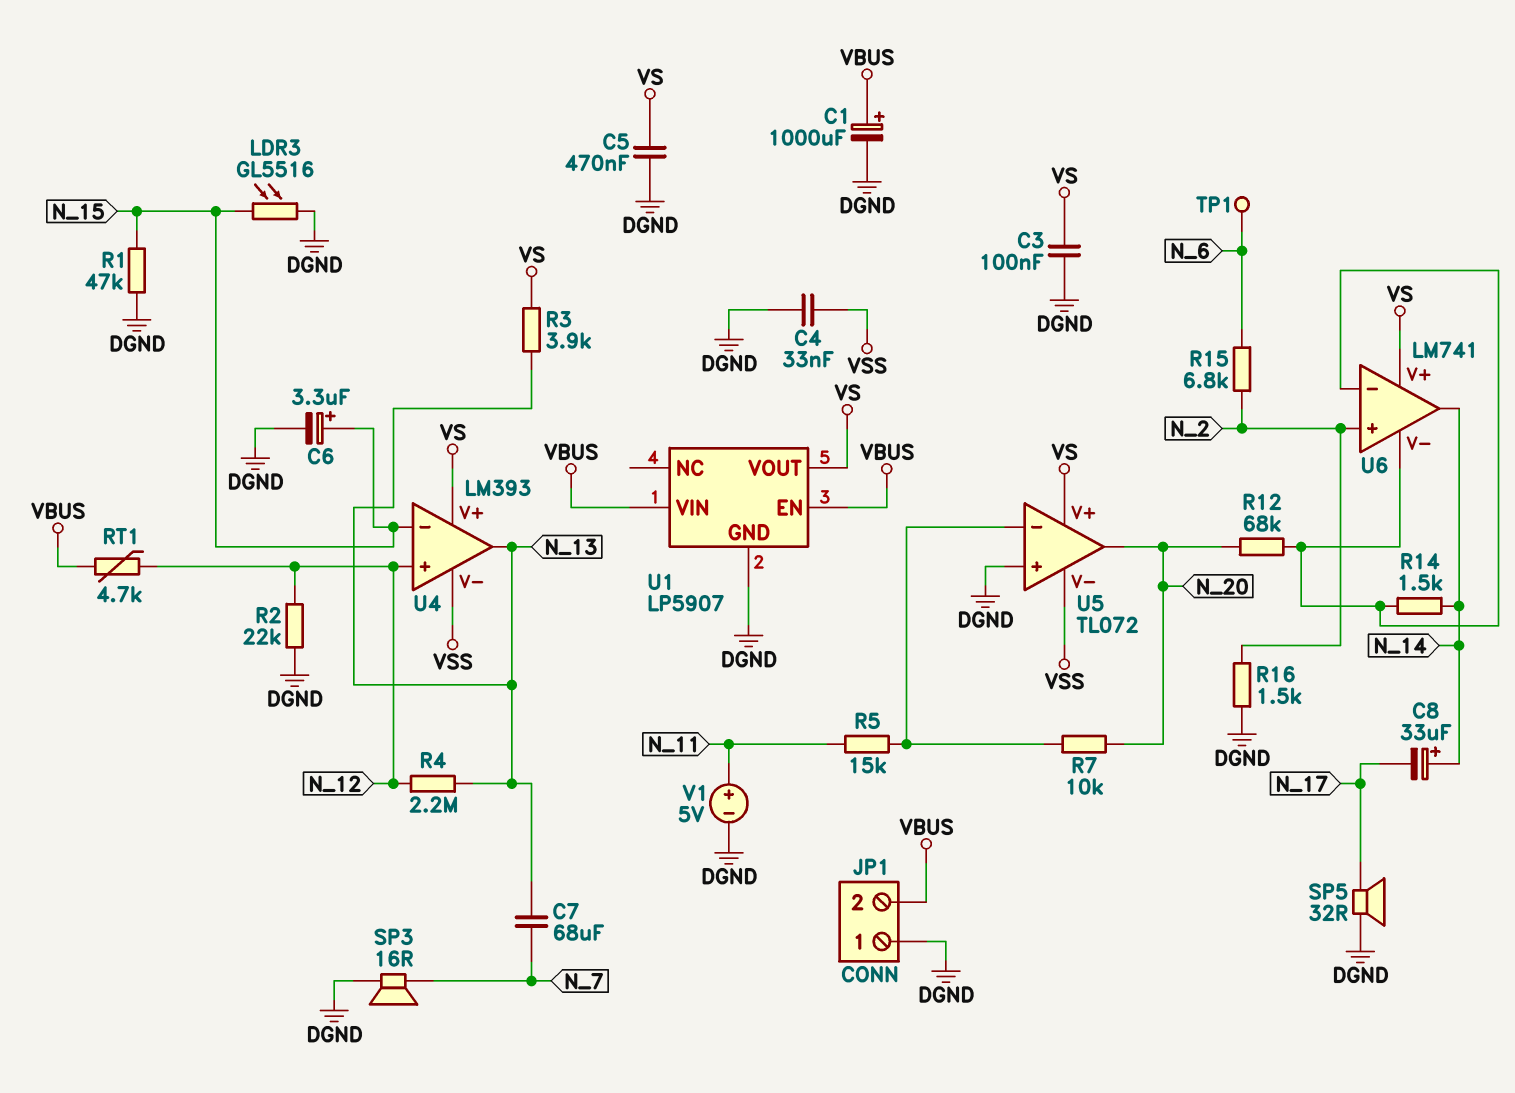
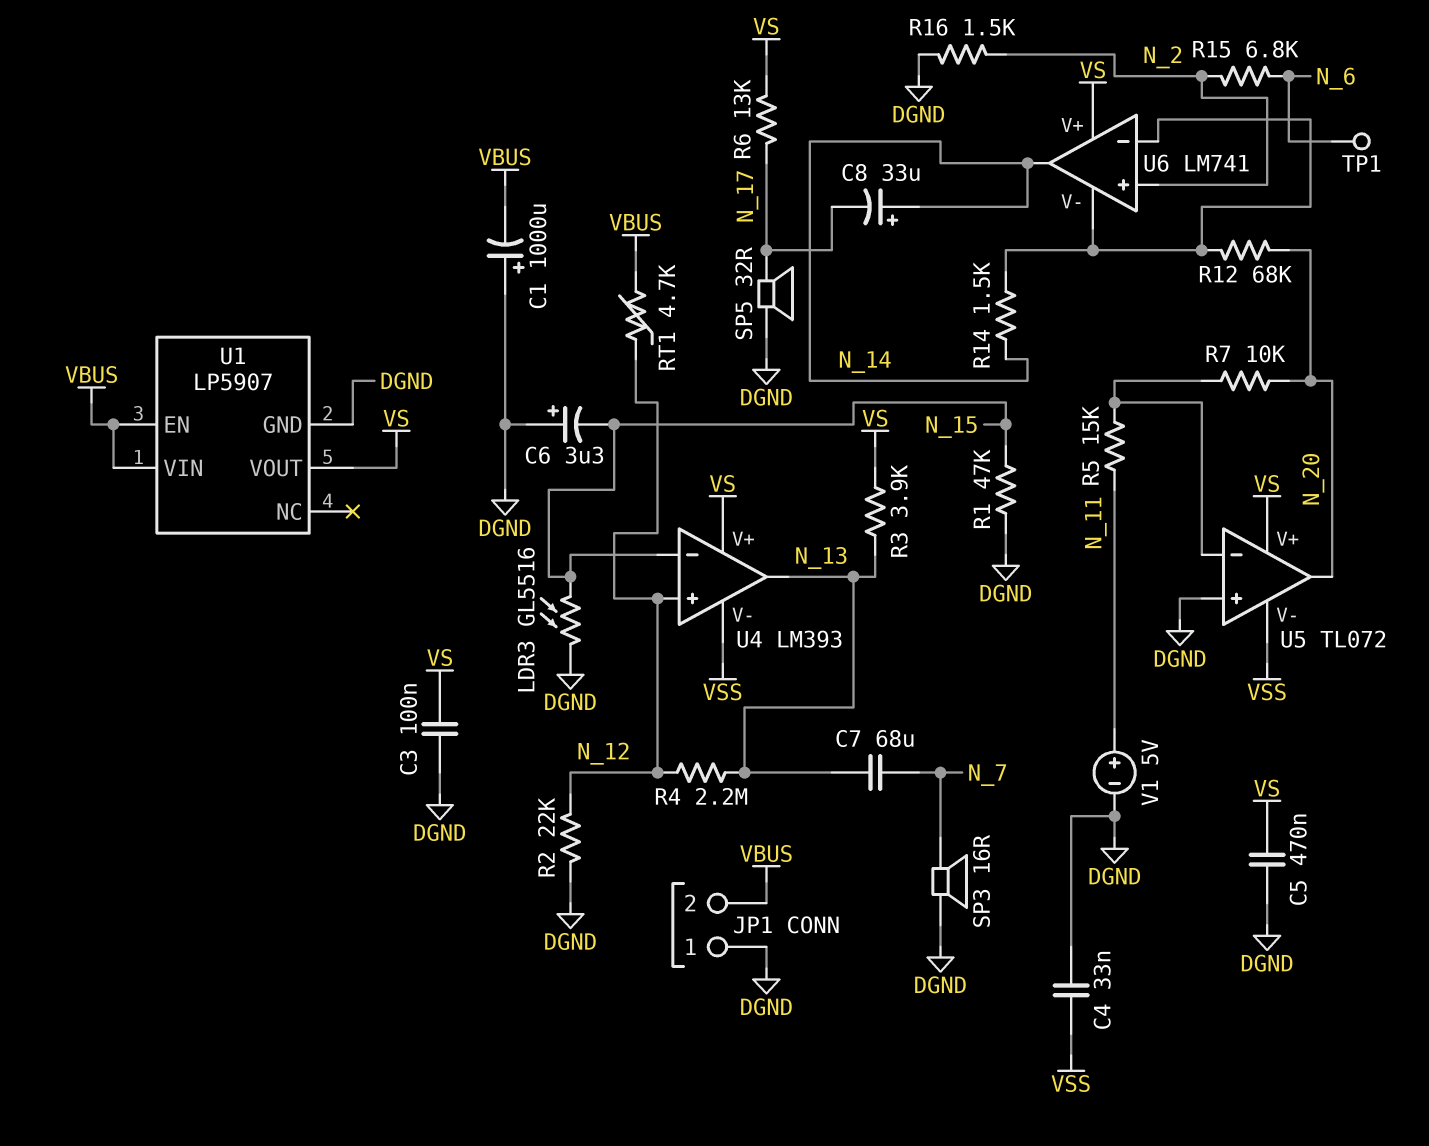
C1: 1000uF (plus VBUS, minus DGND) -> 1000uF (plus DGND, minus VBUS)
C6: 3.3uF (plus N_15, minus DGND) -> 3.3uF (plus DGND, minus N_15)
R6: none -> 13k (N_17, VS)

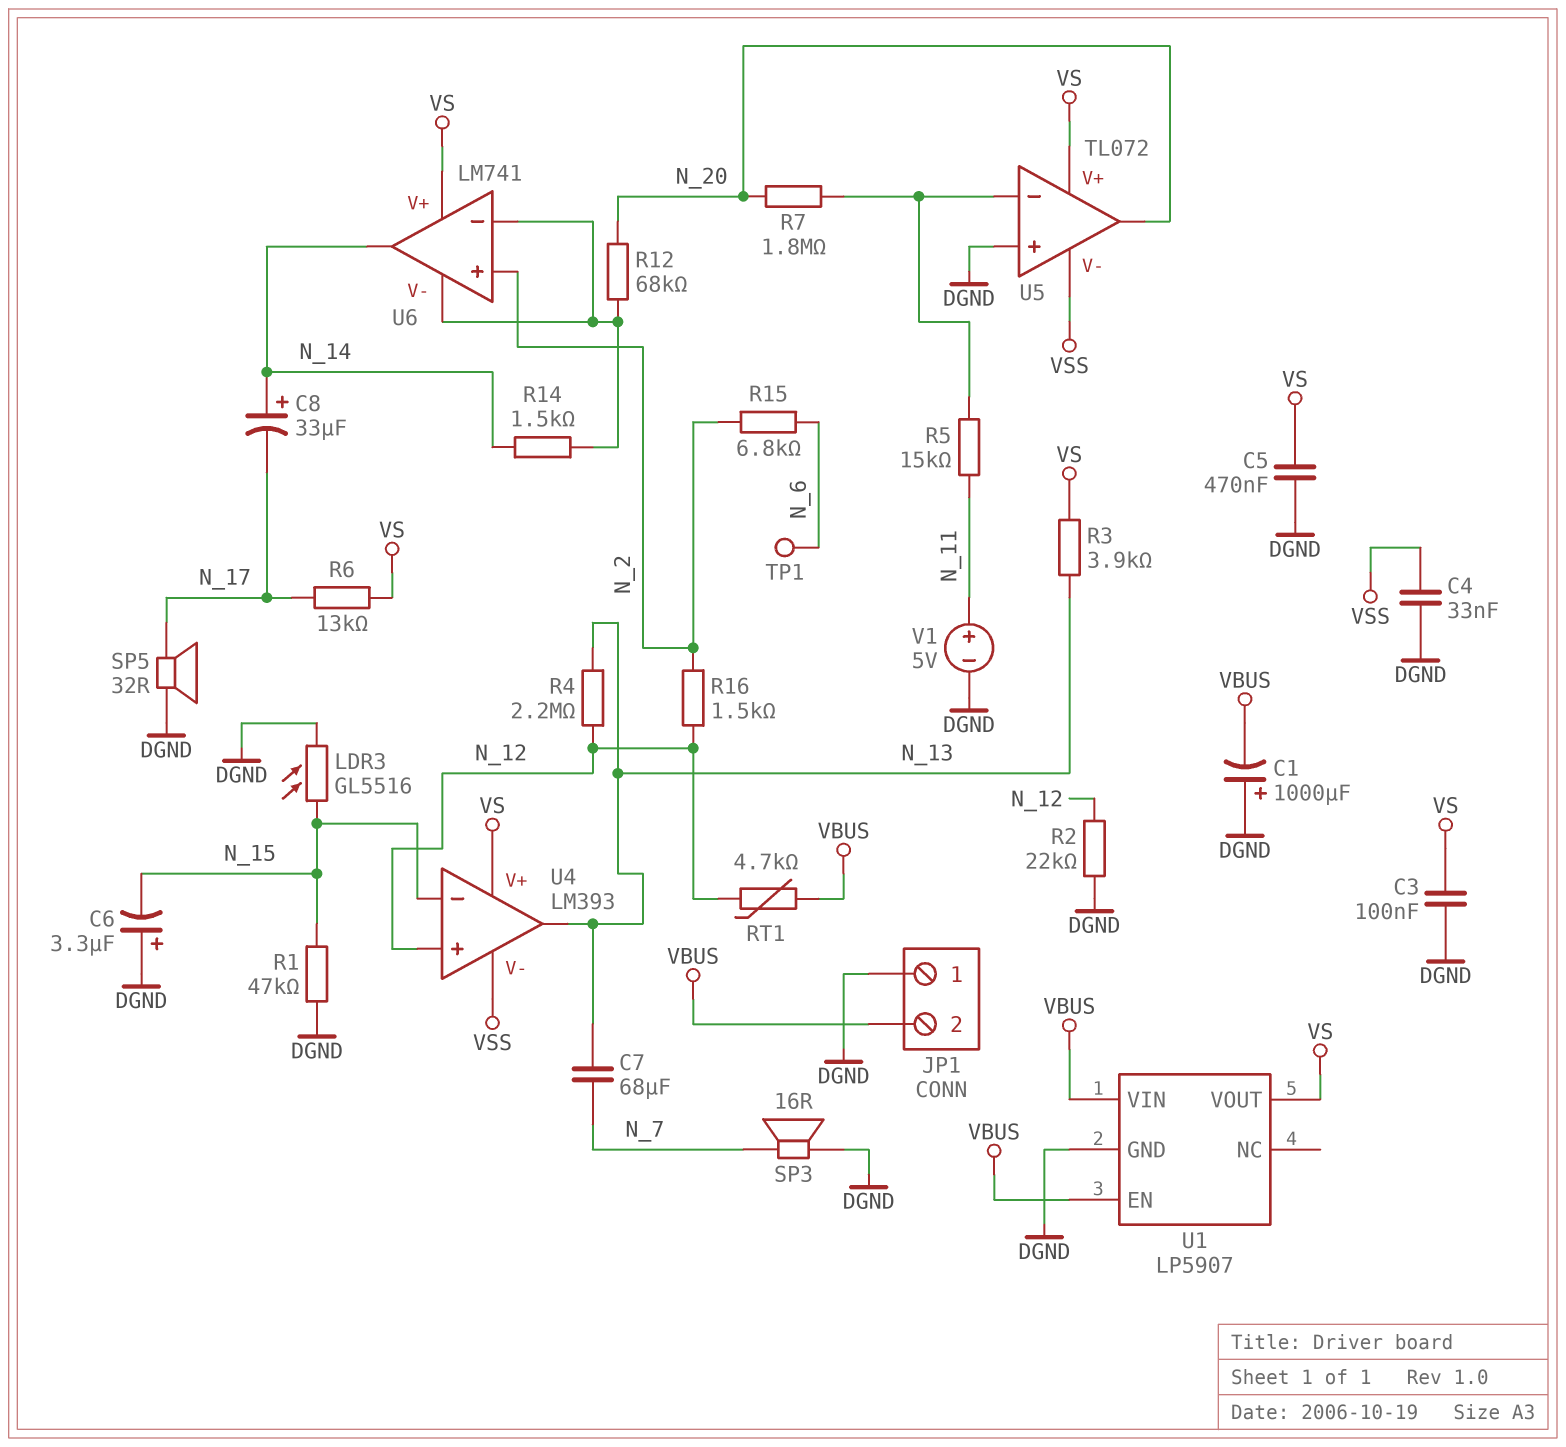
R7: 10k (N_20, U5/in-) -> 1.8M (N_20, U5/in-)
R16: 1.5k (DGND, N_2) -> 1.5k (N_2, N_12)

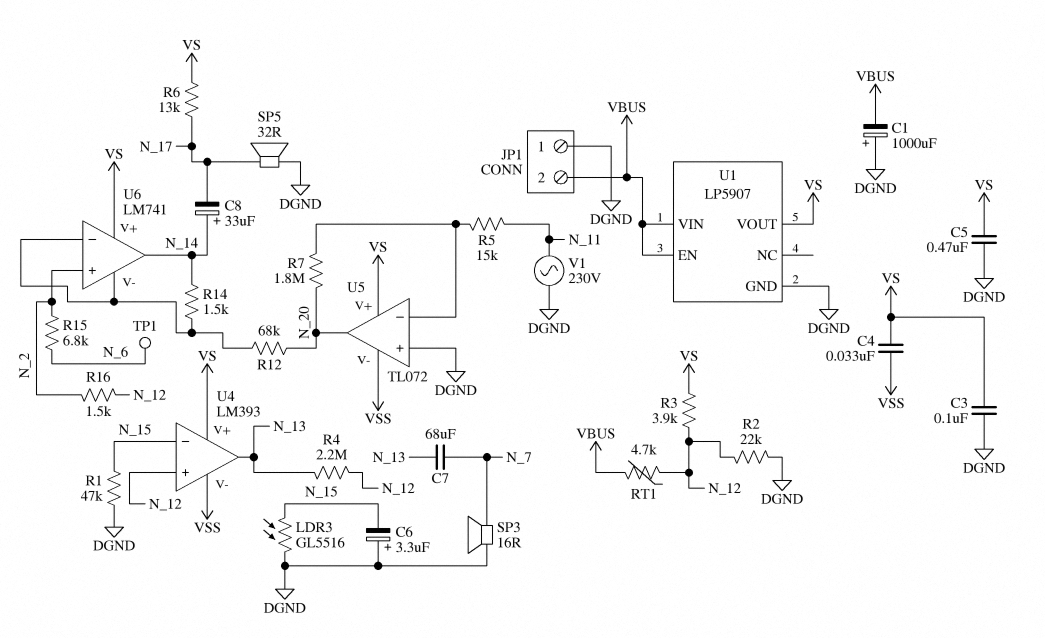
C4: 33nF (DGND, VSS) -> 33nF (VS, VSS)
R3: 3.9k (N_13, VS) -> 3.9k (N_12, VS)
V1: 5V (plus N_11, minus DGND) -> AC 230V (DGND, N_11)

